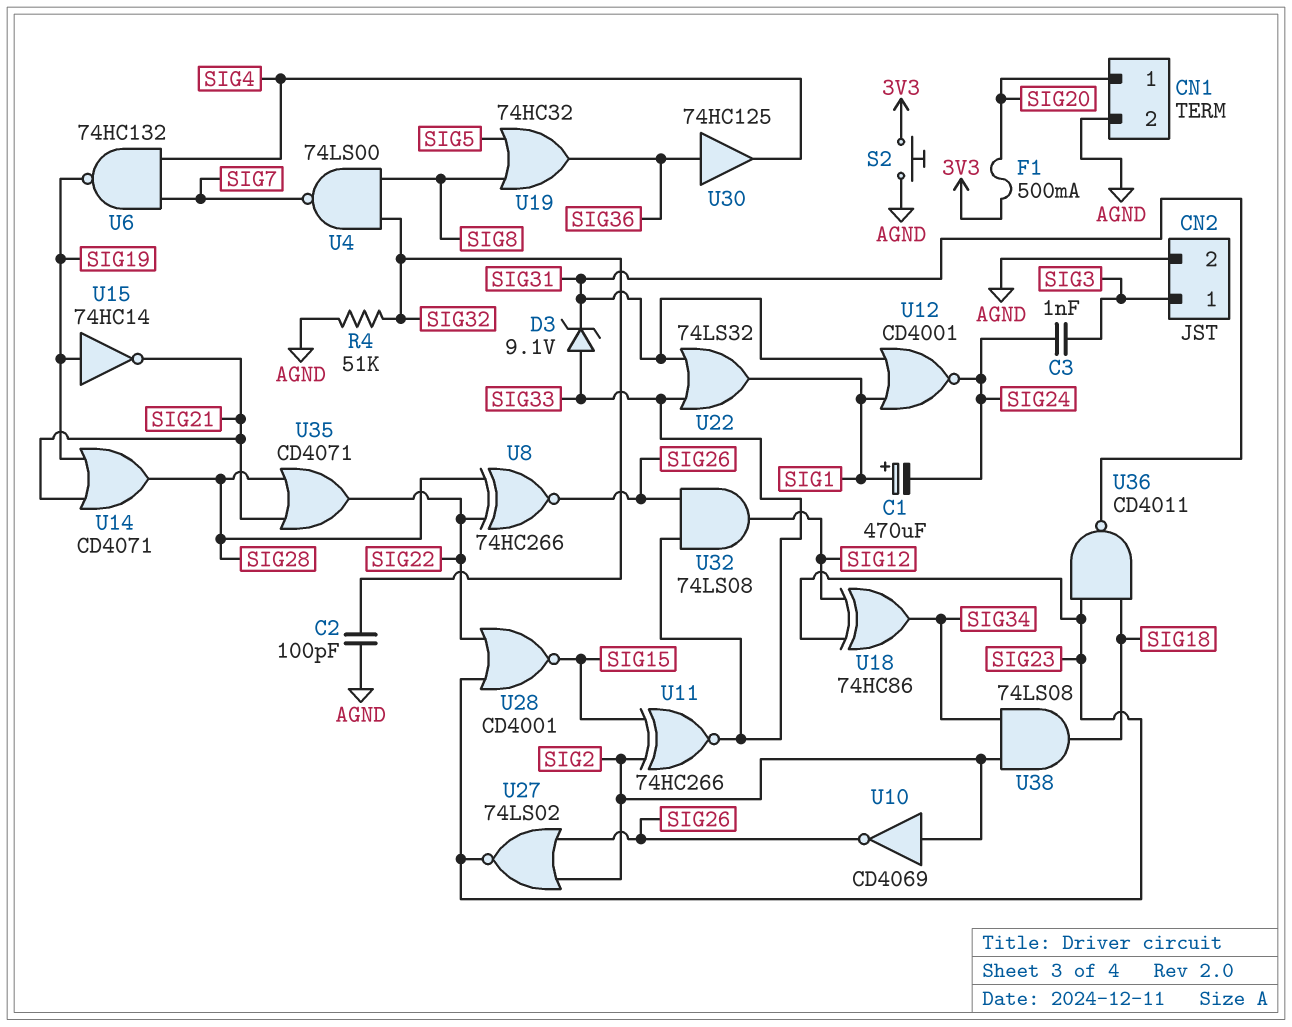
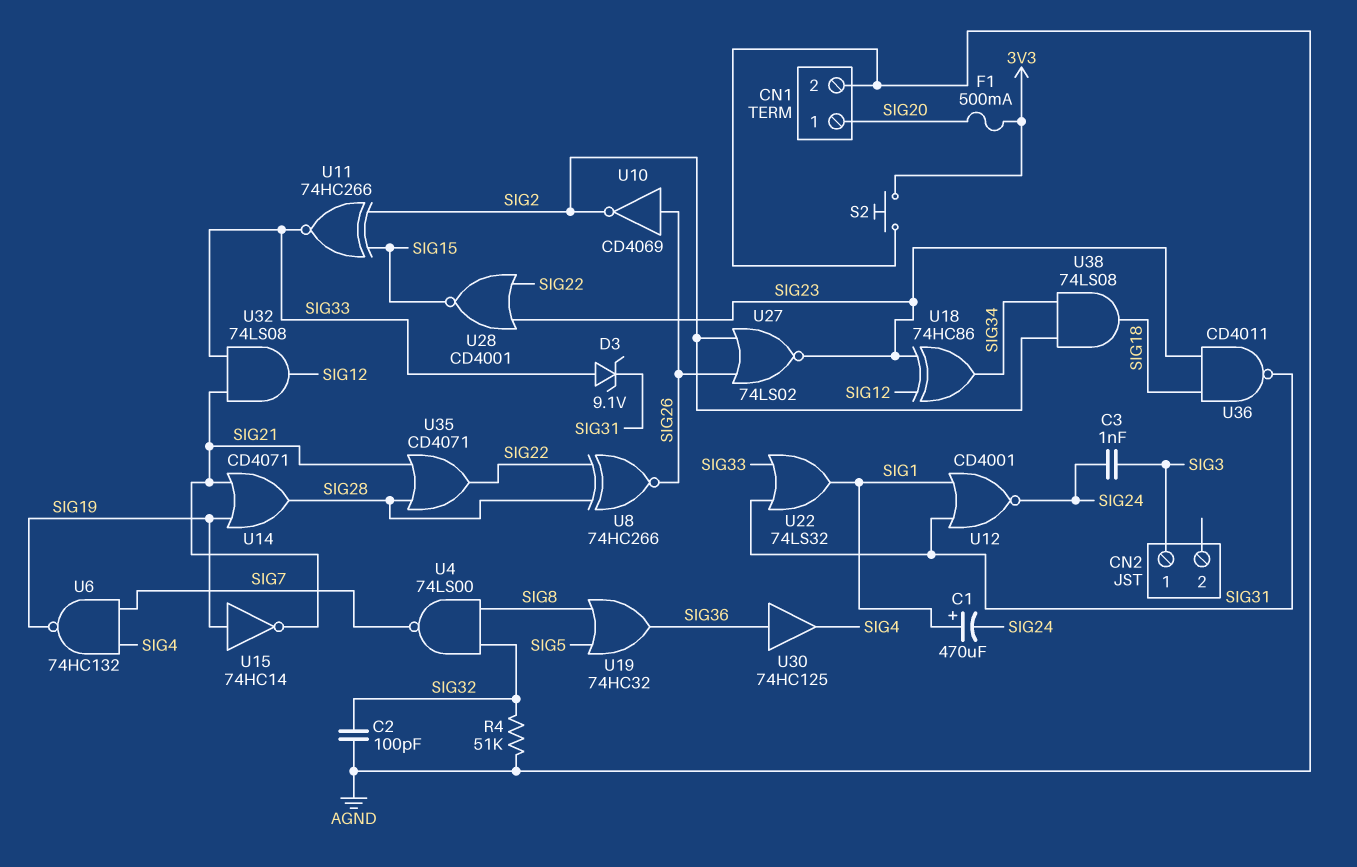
CN2 pin 2: AGND -> none
U10: NOT CD4069 (in SIG2, out SIG26) -> NOT CD4069 (in SIG26, out SIG2)
U32: AND 74LS08 (in SIG26, in SIG33, out SIG12) -> AND 74LS08 (in SIG21, in SIG33, out SIG12)

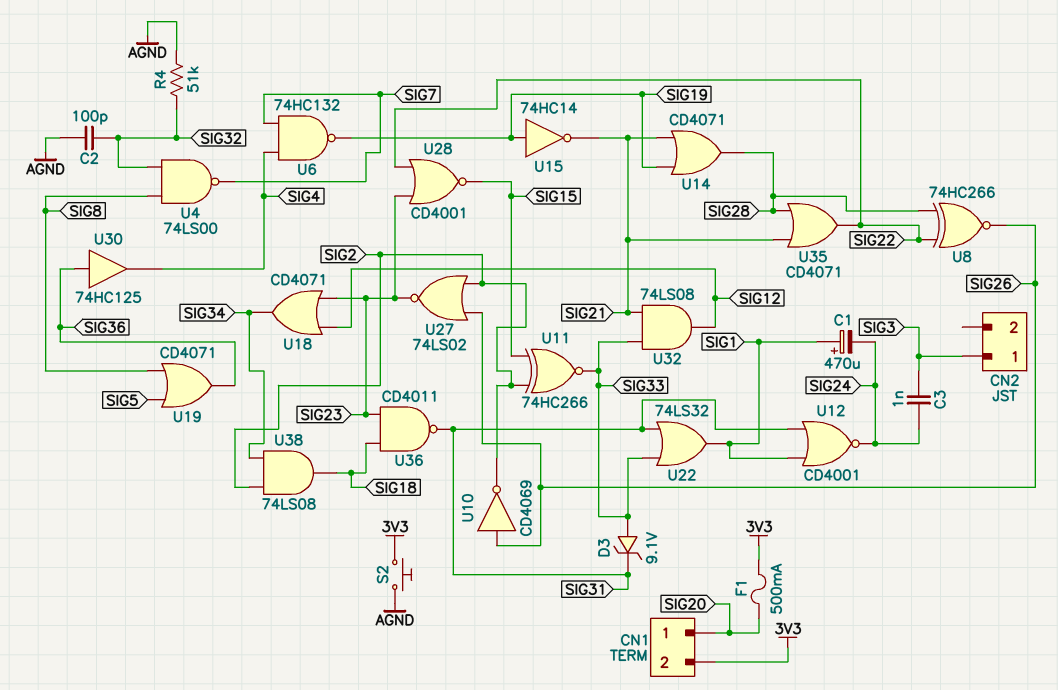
CN1 pin 2: AGND -> 3V3
U18: XOR 74HC86 (in SIG12, in SIG23, out SIG34) -> OR CD4071 (in SIG12, in SIG23, out SIG34)
U19: OR 74HC32 (in SIG5, in SIG8, out SIG36) -> OR CD4071 (in SIG5, in SIG8, out SIG36)

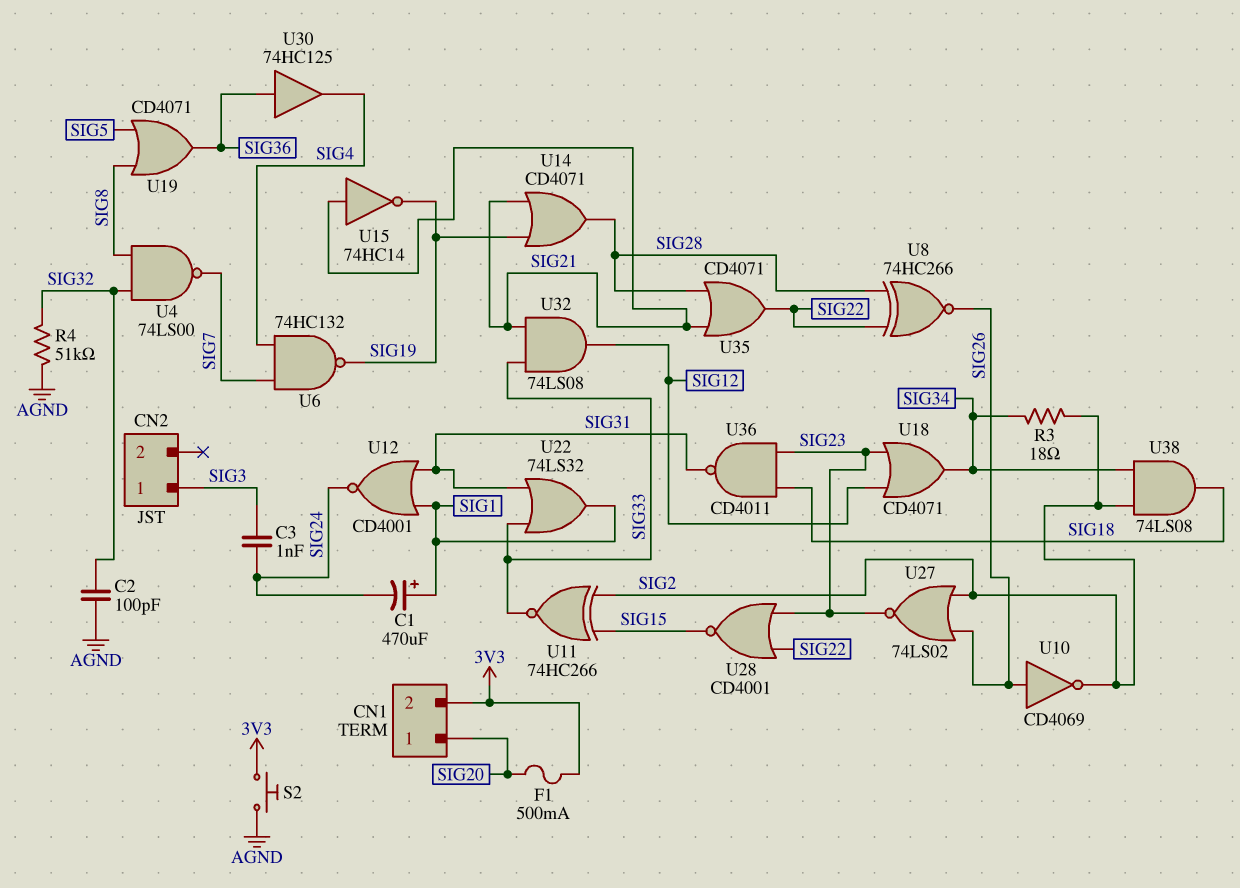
D3: zener 9.1V (A SIG33, K SIG31) -> none
R3: none -> 18 (SIG2, SIG34)
U15: NOT 74HC14 (in SIG19, out SIG21) -> NOT 74HC14 (in SIG21, out SIG19)

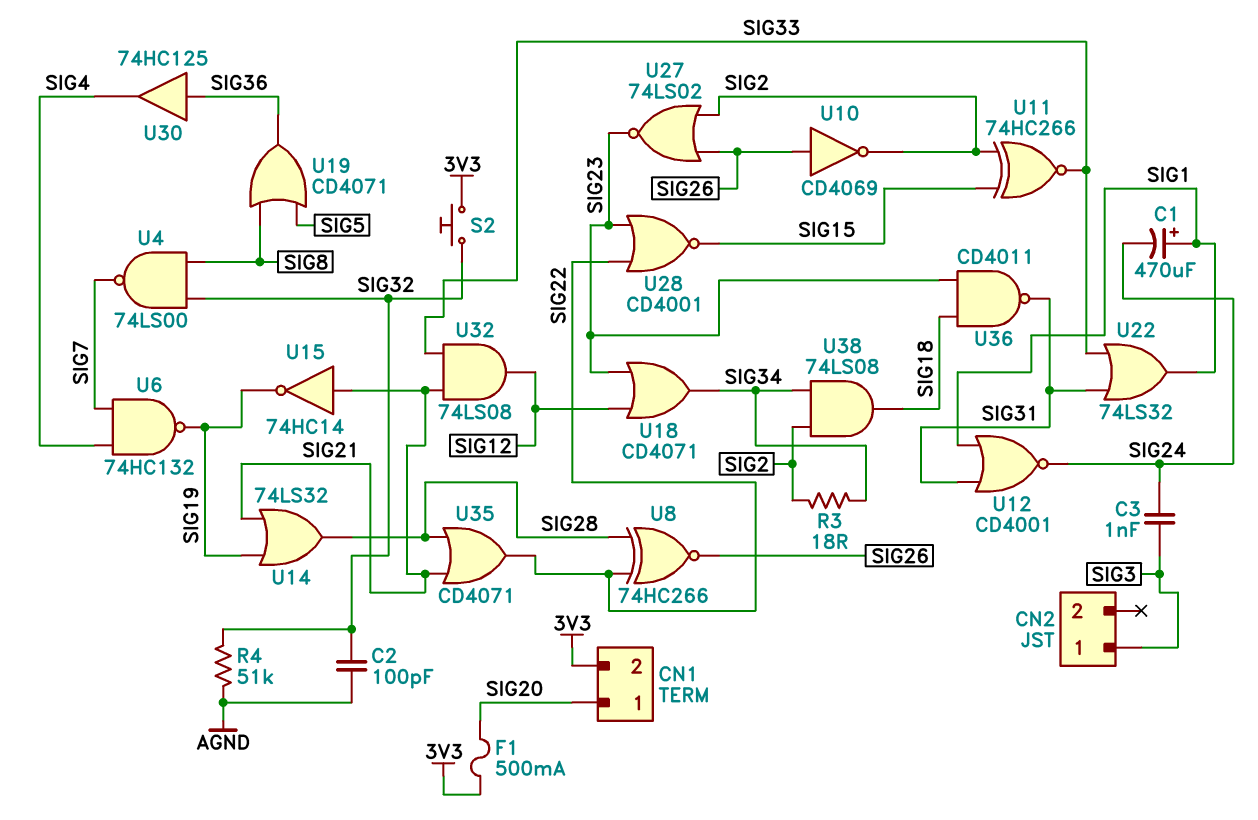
S2: button (3V3, AGND) -> button (3V3, SIG32)
U14: OR CD4071 (in SIG19, in SIG21, out SIG28) -> OR 74LS32 (in SIG19, in SIG21, out SIG28)

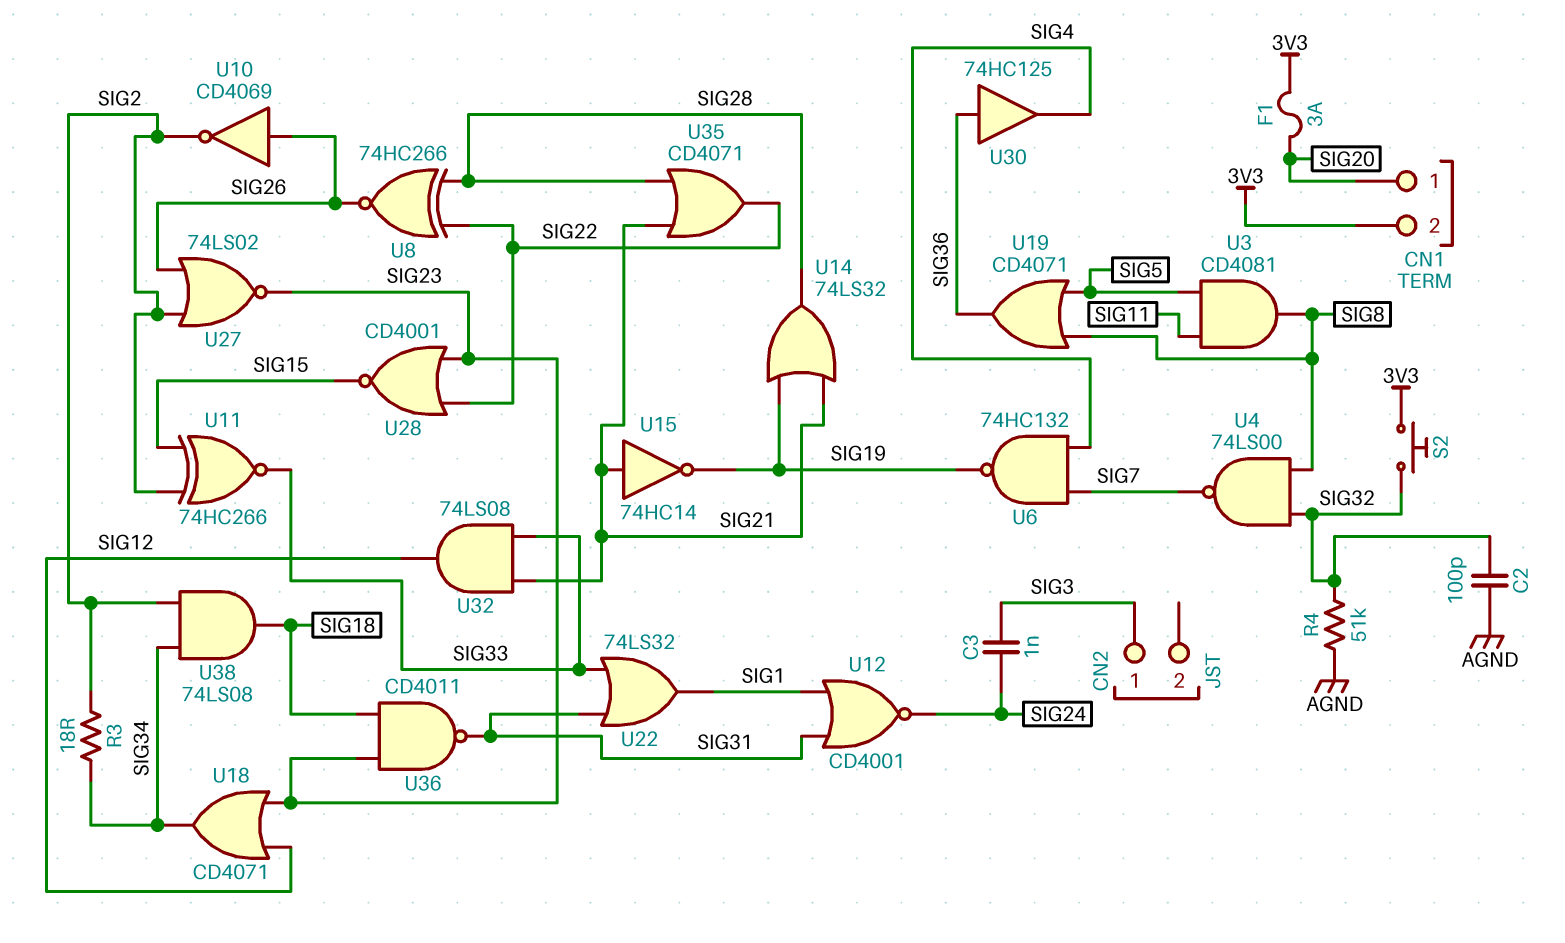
C1: 470uF (plus SIG1, minus SIG24) -> none
F1: 500mA (3V3, SIG20) -> 3A (3V3, SIG20)
U3: none -> AND CD4081 (in SIG5, in SIG11, out SIG8)

